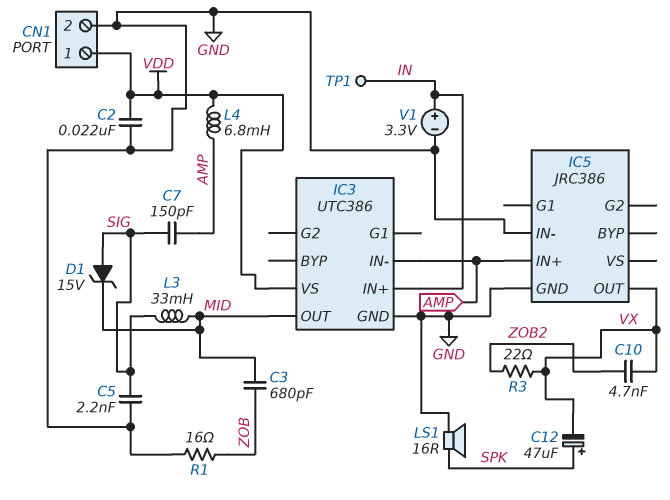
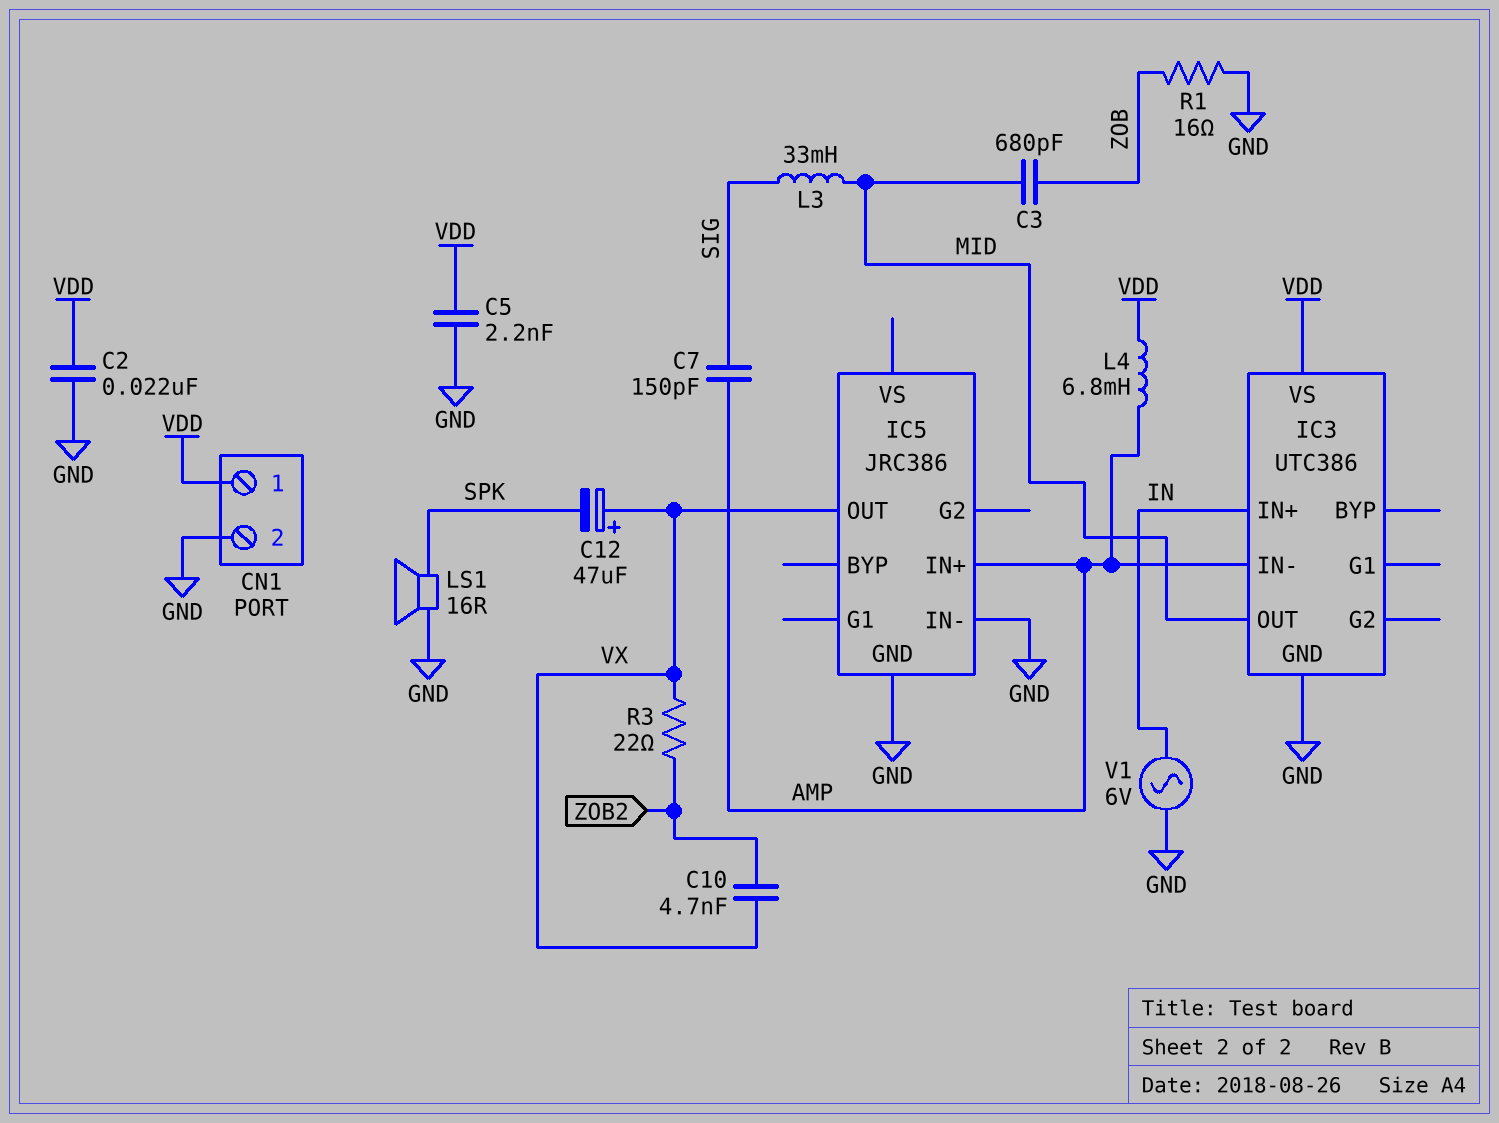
C5: 2.2nF (GND, SIG) -> 2.2nF (GND, VDD)
C12: 47uF (plus SPK, minus VX) -> 47uF (plus VX, minus SPK)
D1: zener 15V (A SIG, K MID) -> none
TP1: test point (IN) -> none
V1: 3.3V (plus IN, minus GND) -> AC 6V (GND, IN)

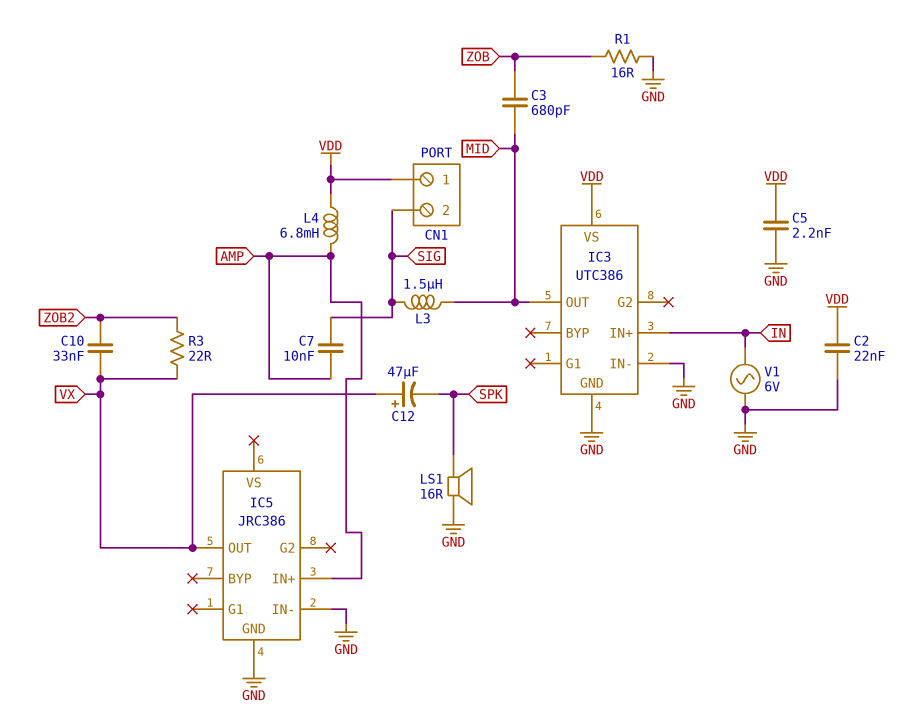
C7: 150pF (AMP, SIG) -> 10nF (AMP, SIG)
C10: 4.7nF (VX, ZOB2) -> 33nF (VX, ZOB2)
CN1 pin 2: GND -> SIG
IC3 pin IN-: AMP -> GND
L3: 33mH (MID, SIG) -> 1.5uH (MID, SIG)

